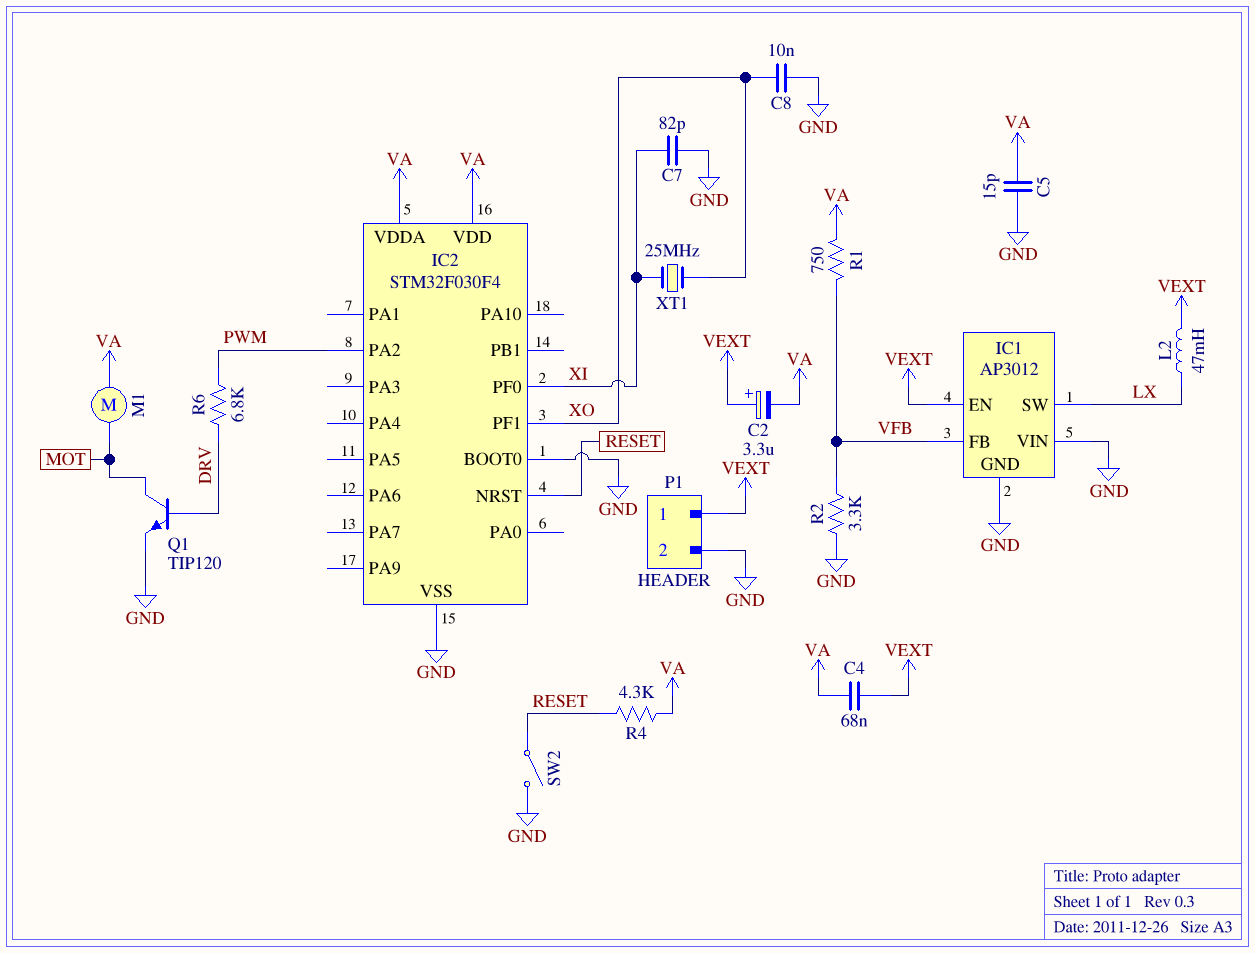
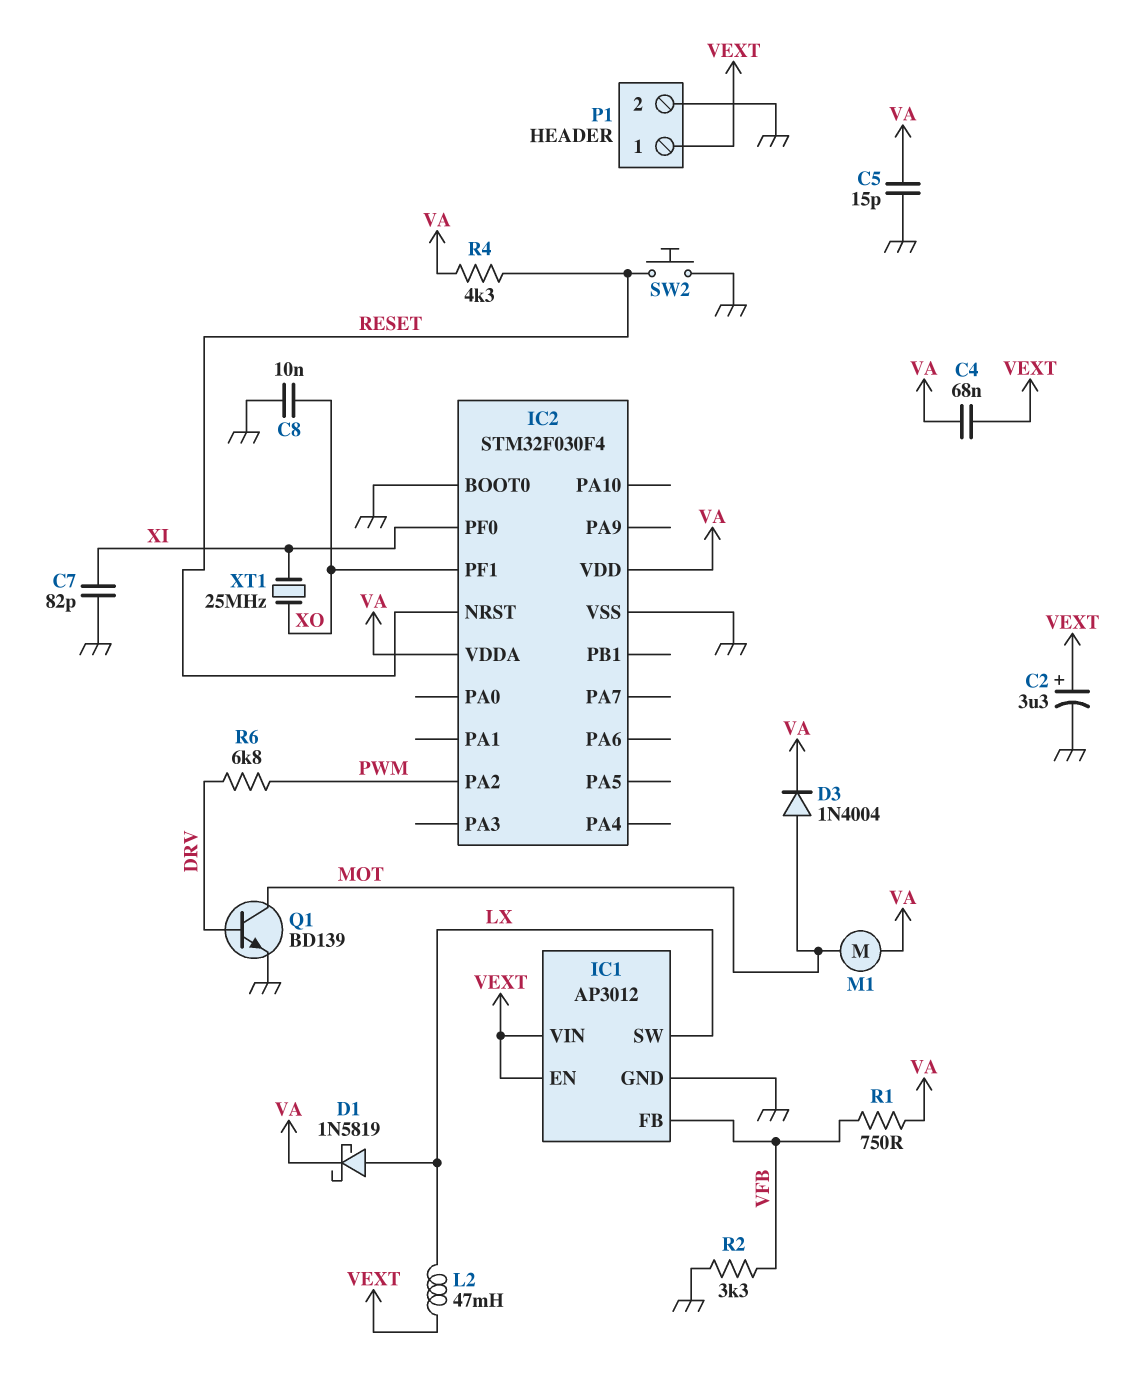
C2: 3.3uF (plus VEXT, minus VA) -> 3.3uF (plus VEXT, minus GND)
D1: none -> schottky 1N5819 (A LX, K VA)
D3: none -> diode 1N4004 (A MOT, K VA)
IC1 pin VIN: GND -> VEXT
Q1: NPN TIP120 (B DRV, C MOT, E GND) -> NPN BD139 (B DRV, C MOT, E GND)
SW2: switch (GND, RESET) -> button (GND, RESET)

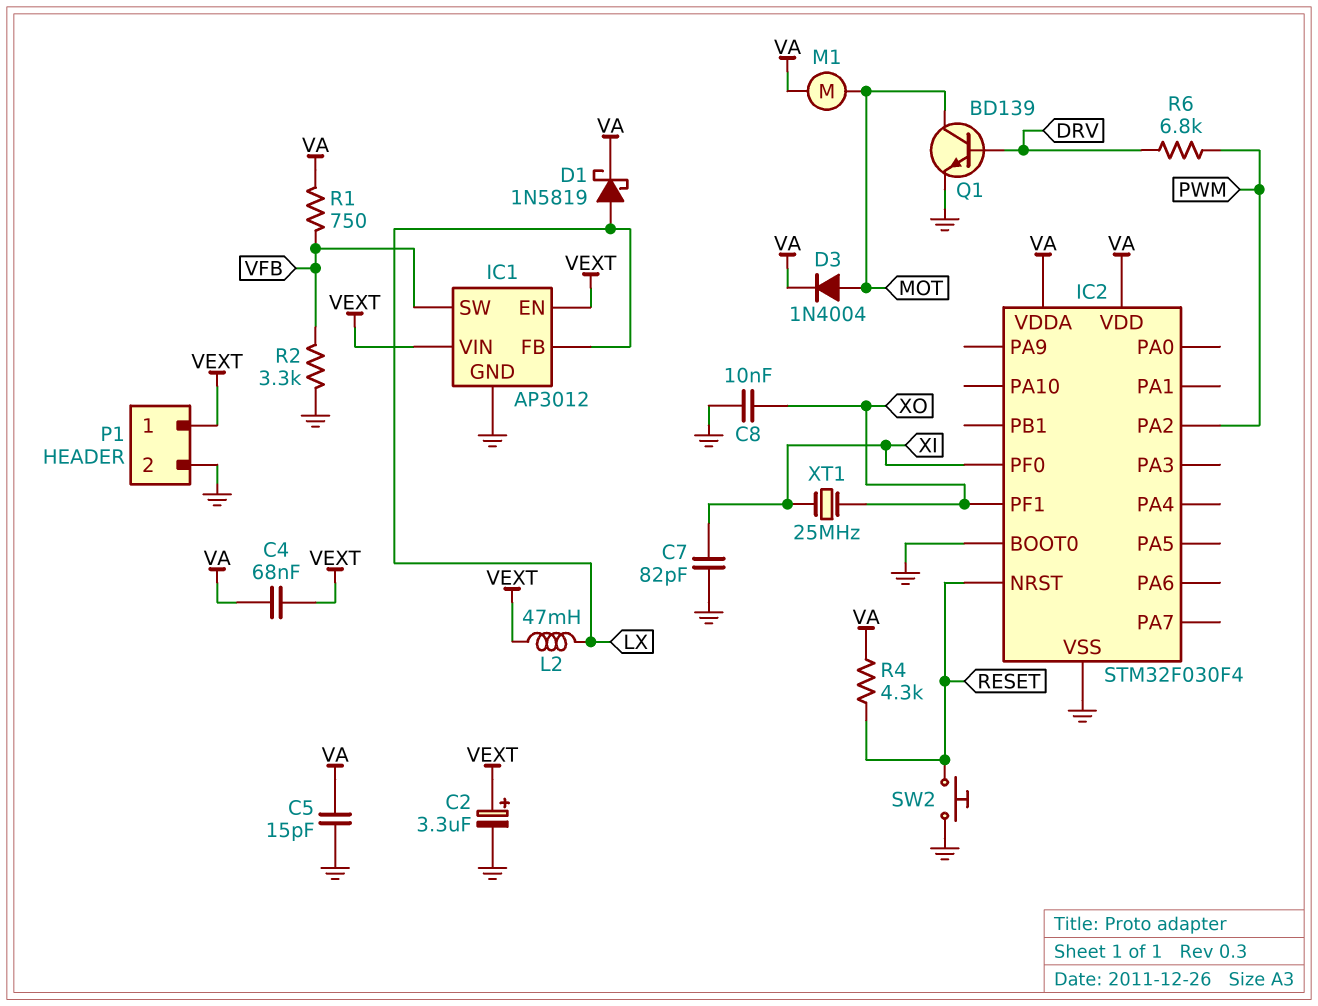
IC1 pin FB: VFB -> LX
IC1 pin SW: LX -> VFB

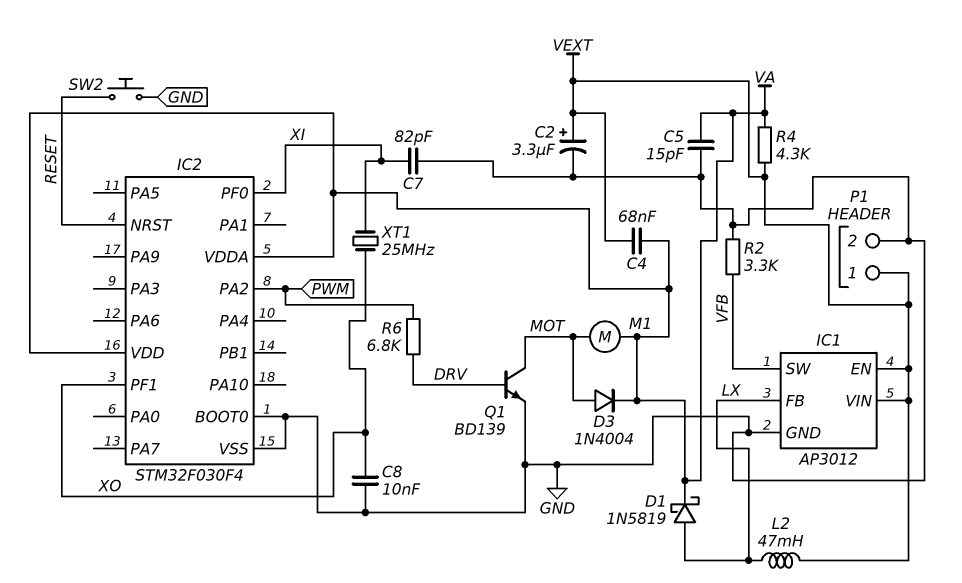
R1: 750 (VA, VFB) -> none
R4: 4.3k (RESET, VA) -> 4.3k (VA, VEXT)

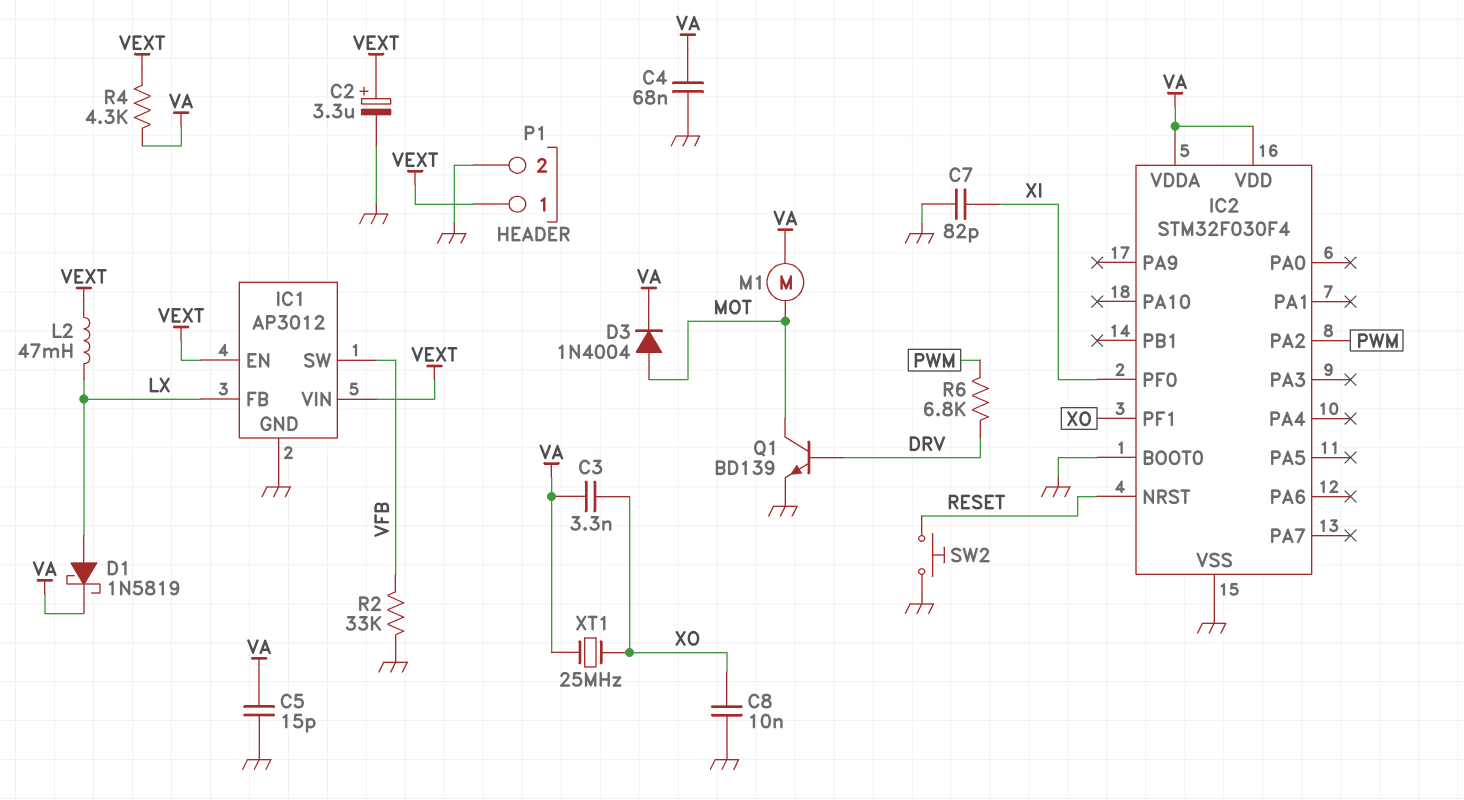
C3: none -> 3.3nF (VA, XO)
C4: 68nF (VA, VEXT) -> 68nF (GND, VA)
R2: 3.3k (GND, VFB) -> 33k (GND, VFB)
XT1: 25MHz (XI, XO) -> 25MHz (VA, XO)

